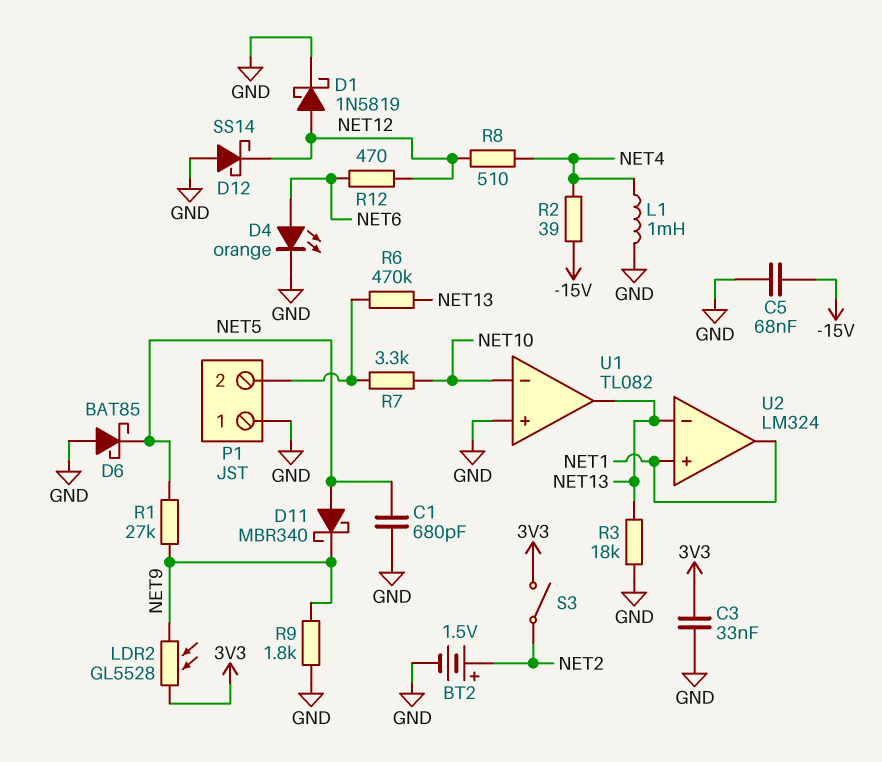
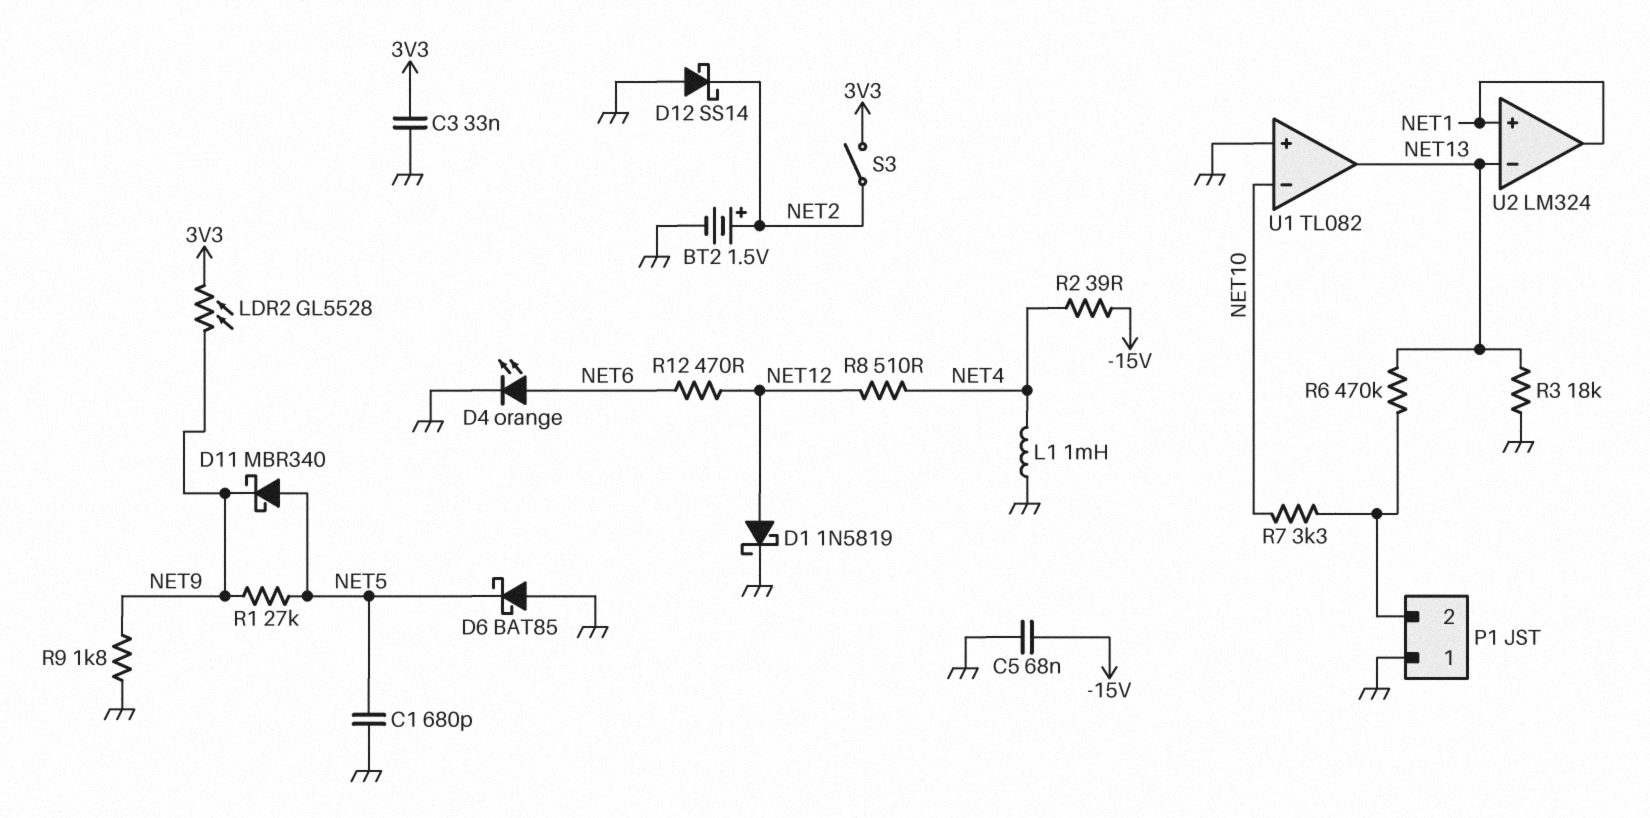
D12: schottky SS14 (A GND, K NET12) -> schottky SS14 (A GND, K NET2)

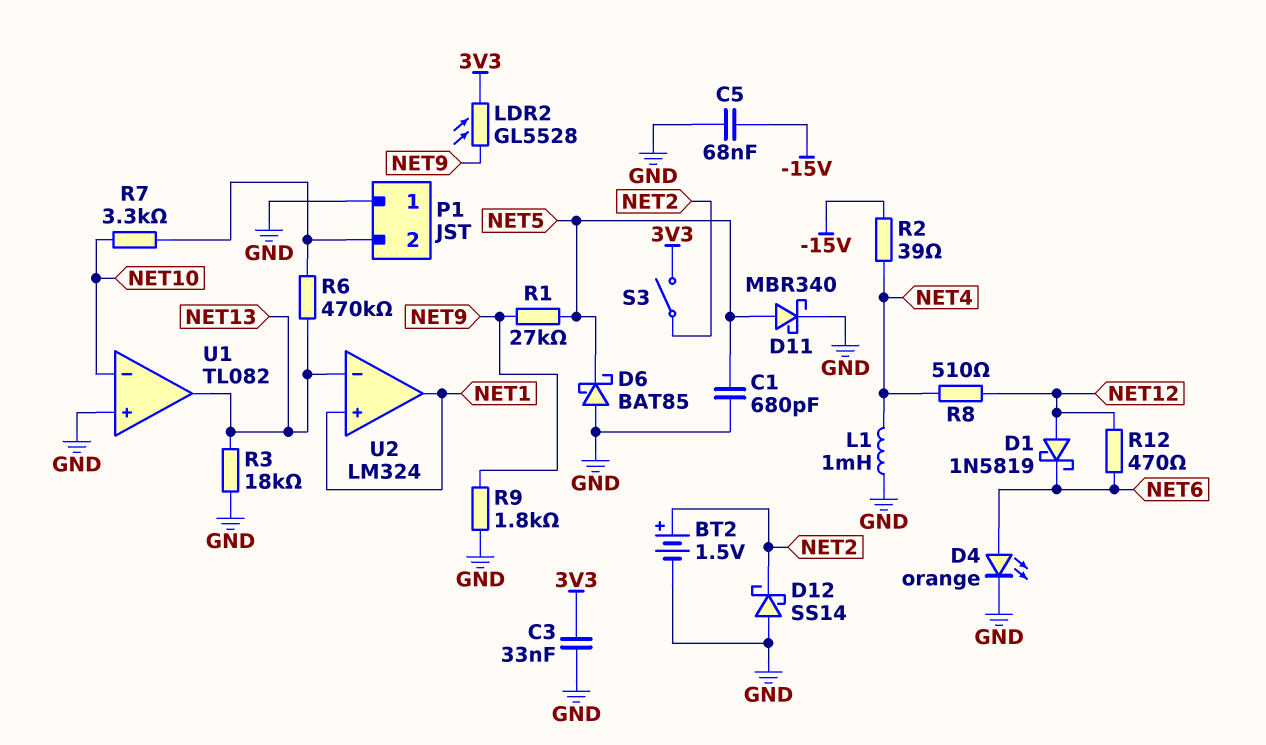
D1: schottky 1N5819 (A NET12, K GND) -> schottky 1N5819 (A NET12, K NET6)
D11: schottky MBR340 (A NET5, K NET9) -> schottky MBR340 (A NET5, K GND)

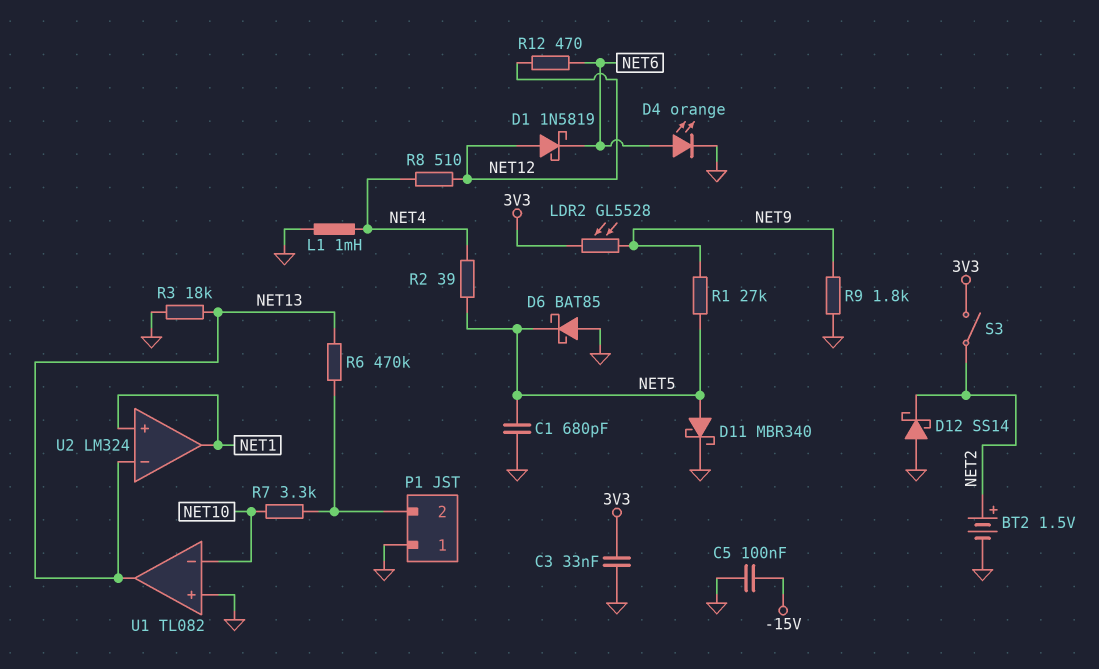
C5: 68nF (-15V, GND) -> 100nF (-15V, GND)
R2: 39 (-15V, NET4) -> 39 (NET4, NET5)

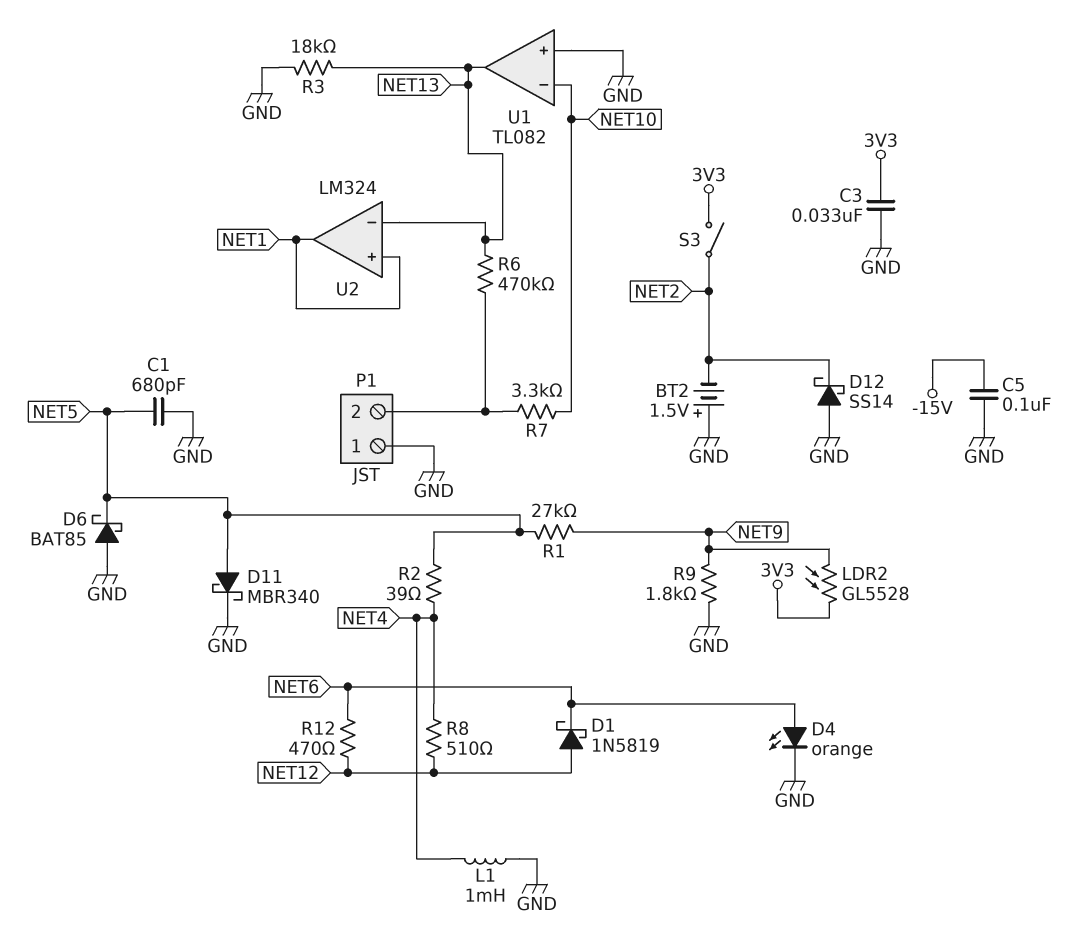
BT2: 1.5V (plus NET2, minus GND) -> 1.5V (plus GND, minus NET2)

